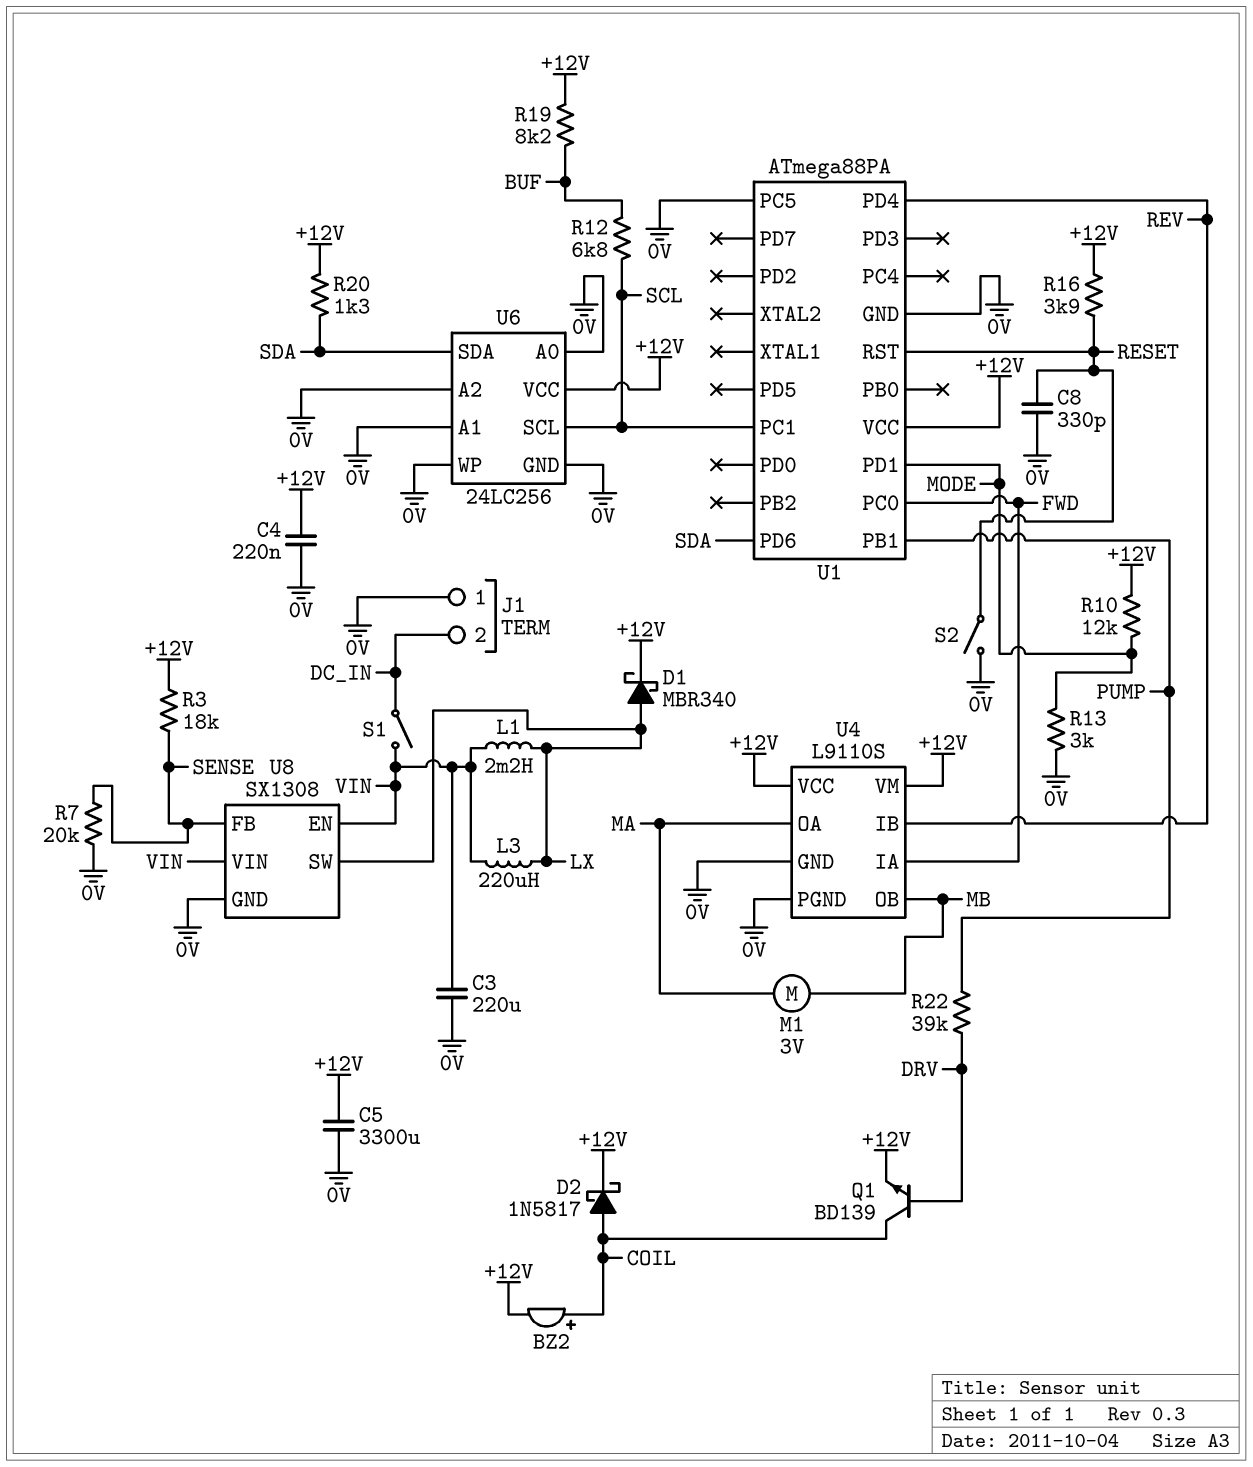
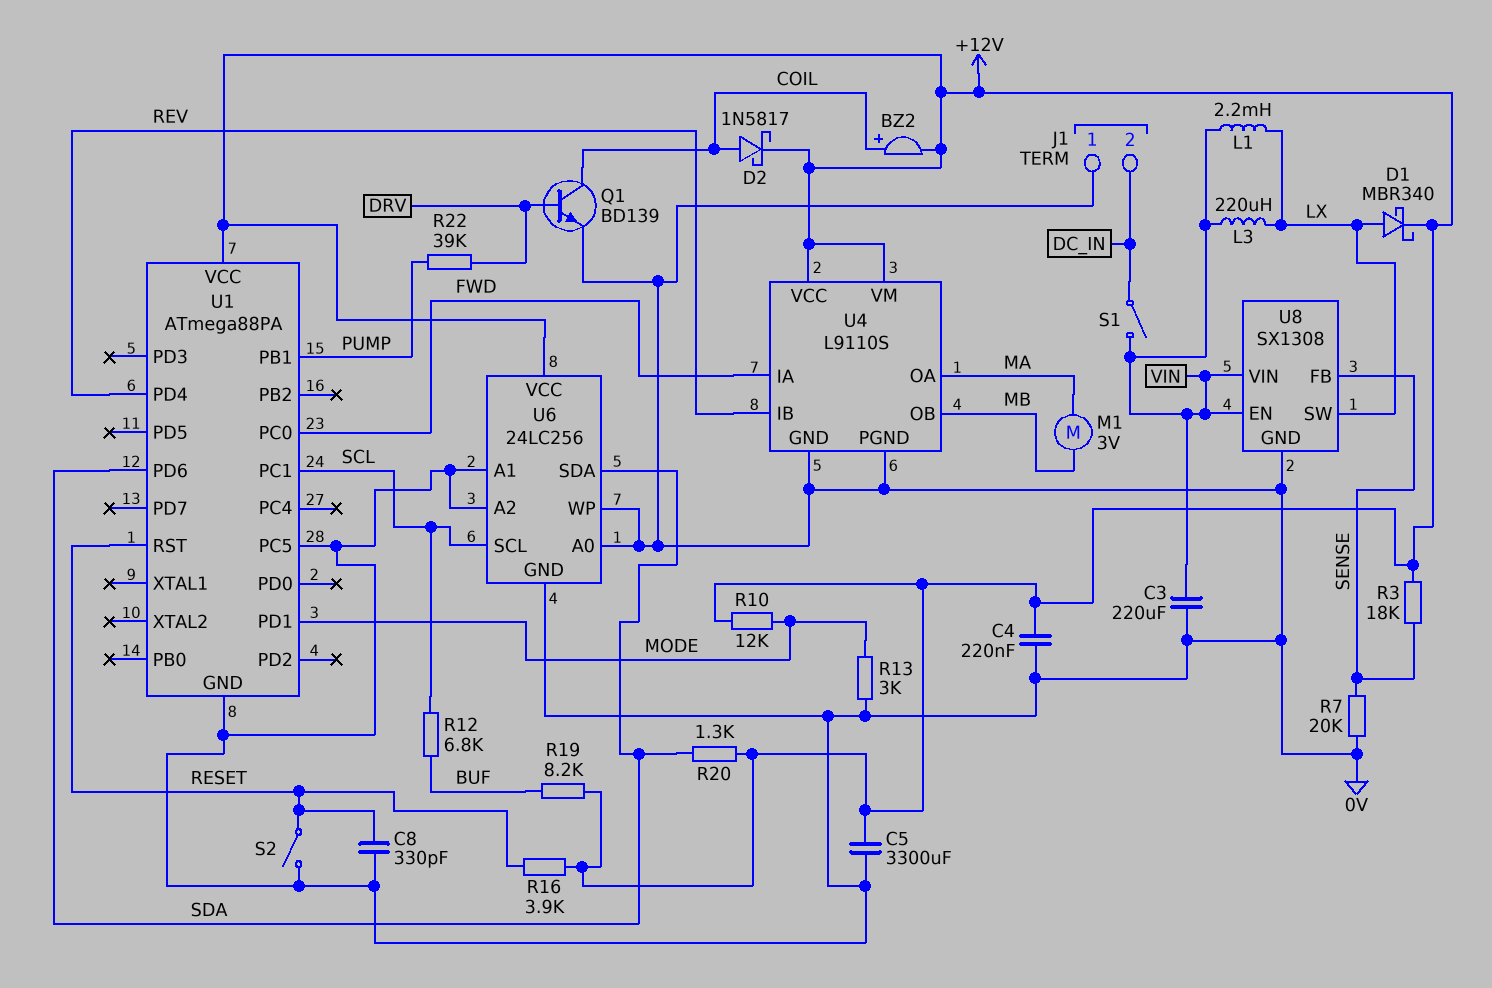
Q1: NPN BD139 (B DRV, C COIL, E +12V) -> NPN BD139 (B DRV, C COIL, E 0V)

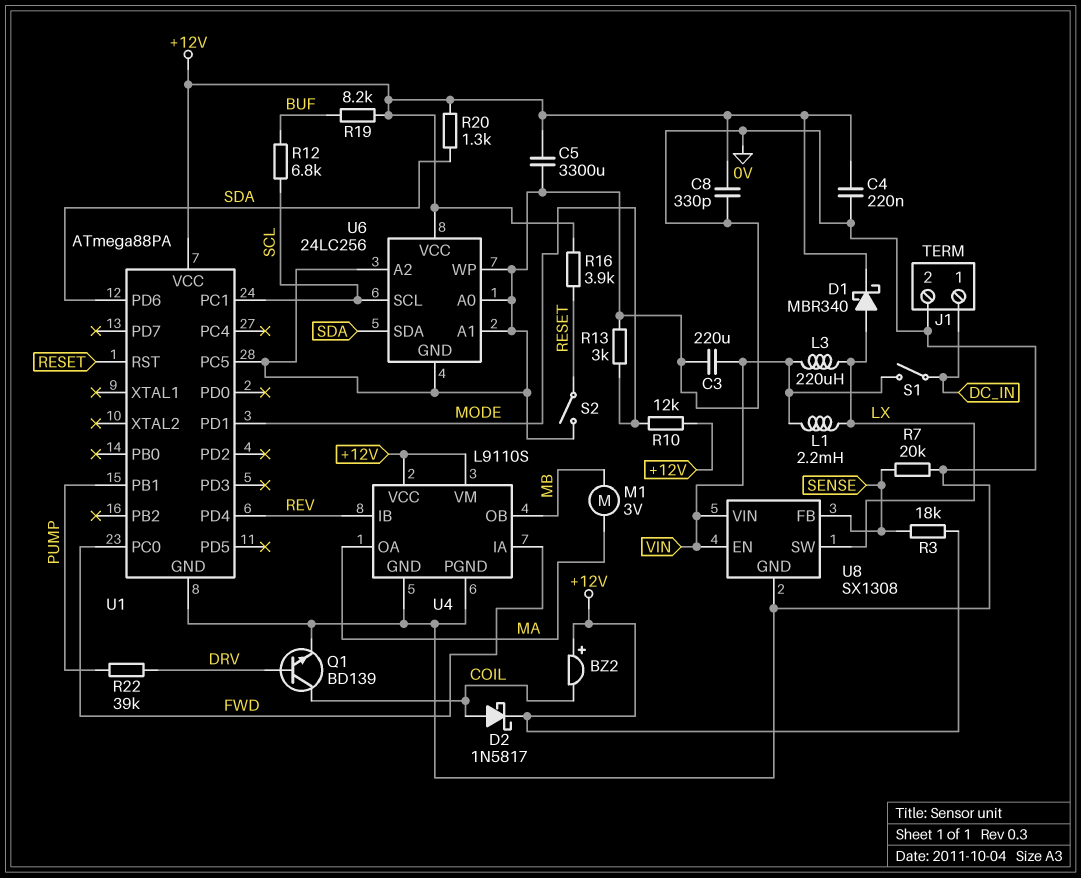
BZ2: buzzer (plus COIL, minus +12V) -> buzzer (plus +12V, minus COIL)
C8: 330pF (0V, RESET) -> 330pF (+12V, 0V)
J1 pin 1: 0V -> DC_IN
J1 pin 2: DC_IN -> 0V

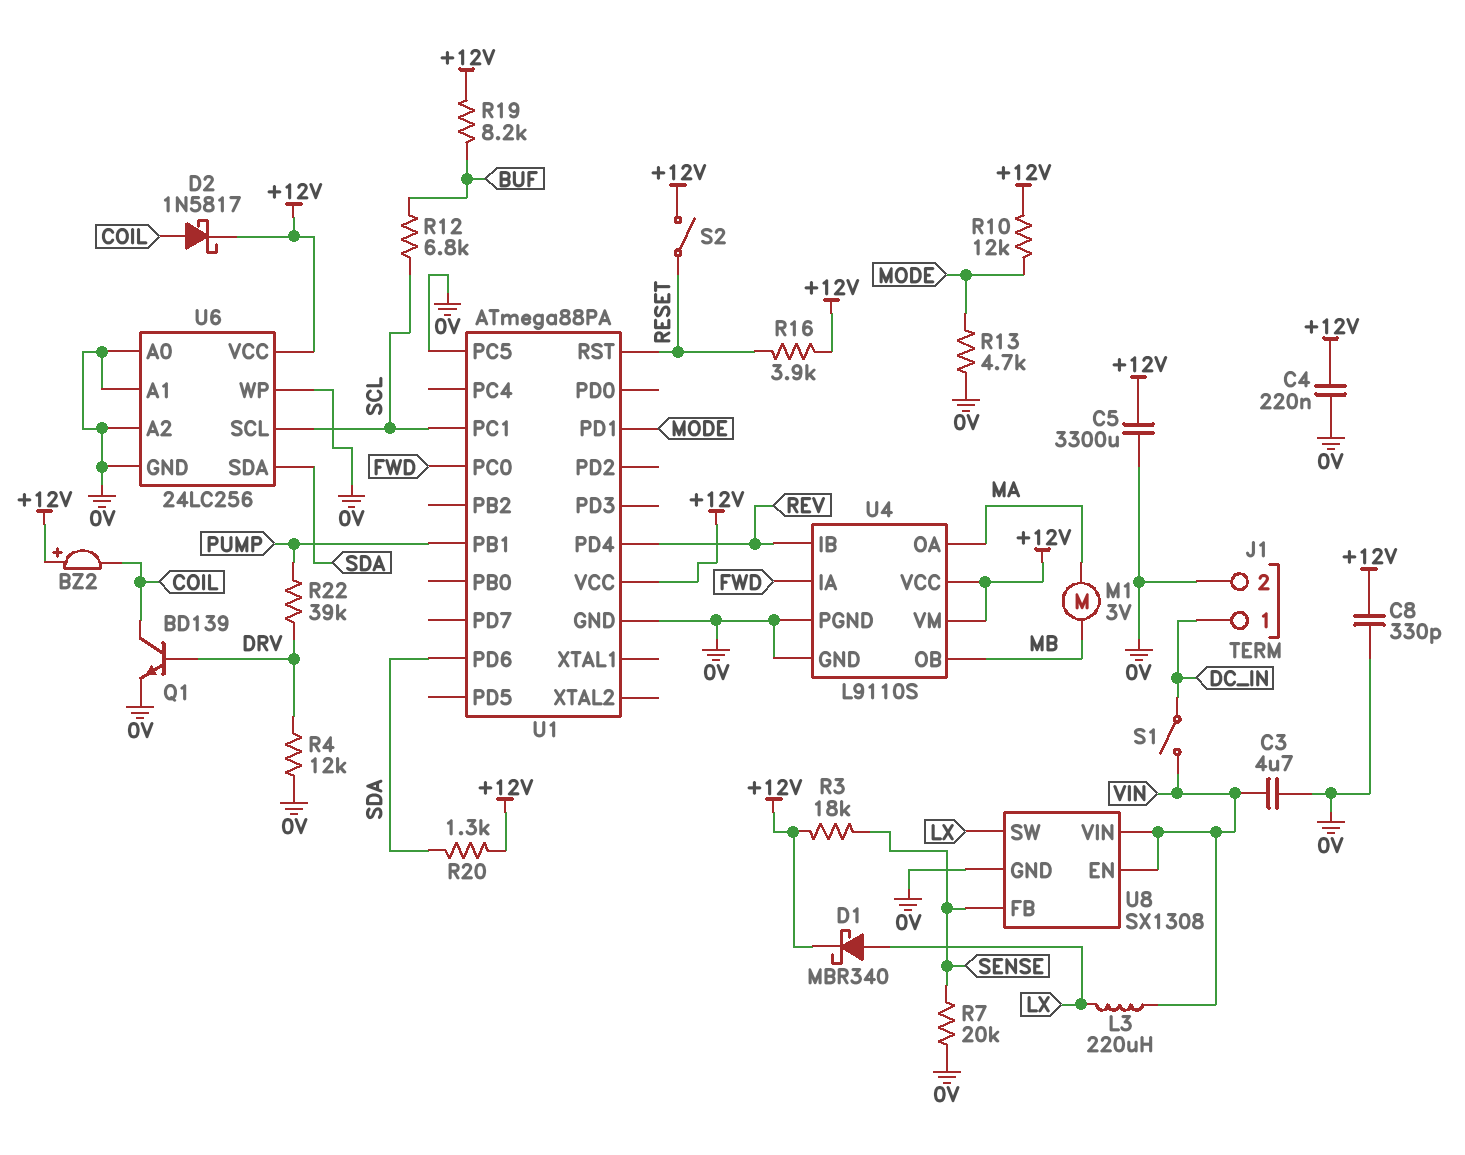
C3: 220uF (0V, VIN) -> 4.7uF (0V, VIN)
L1: 2.2mH (LX, VIN) -> none
R4: none -> 12k (0V, DRV)
R13: 3k (0V, MODE) -> 4.7k (0V, MODE)
S2: switch (0V, RESET) -> switch (+12V, RESET)

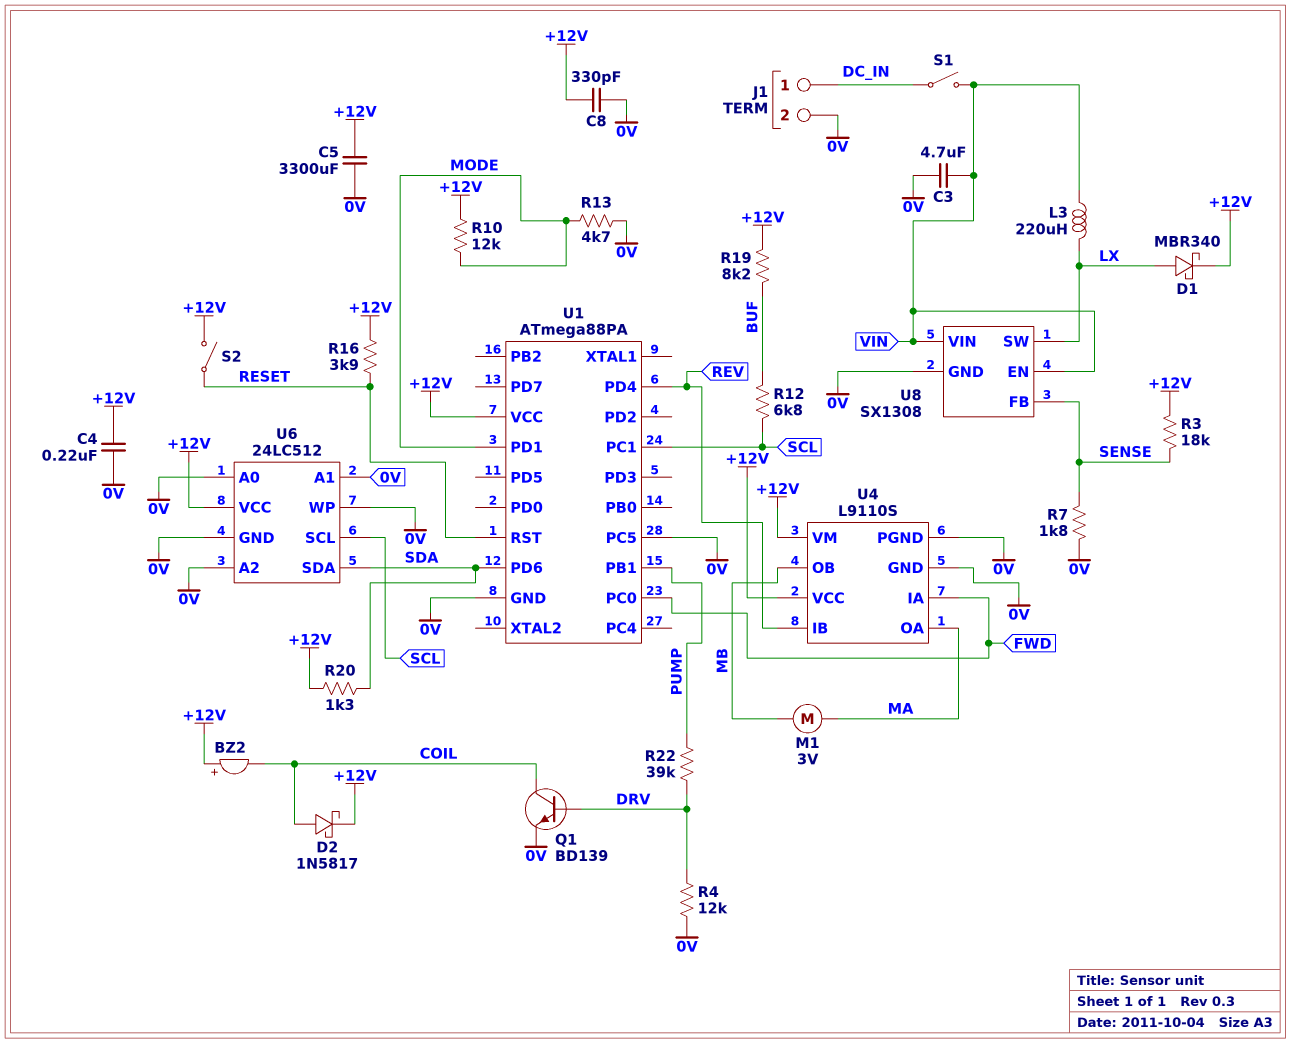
R7: 20k (0V, SENSE) -> 1.8k (0V, SENSE)
U6: 24LC256 -> 24LC512

